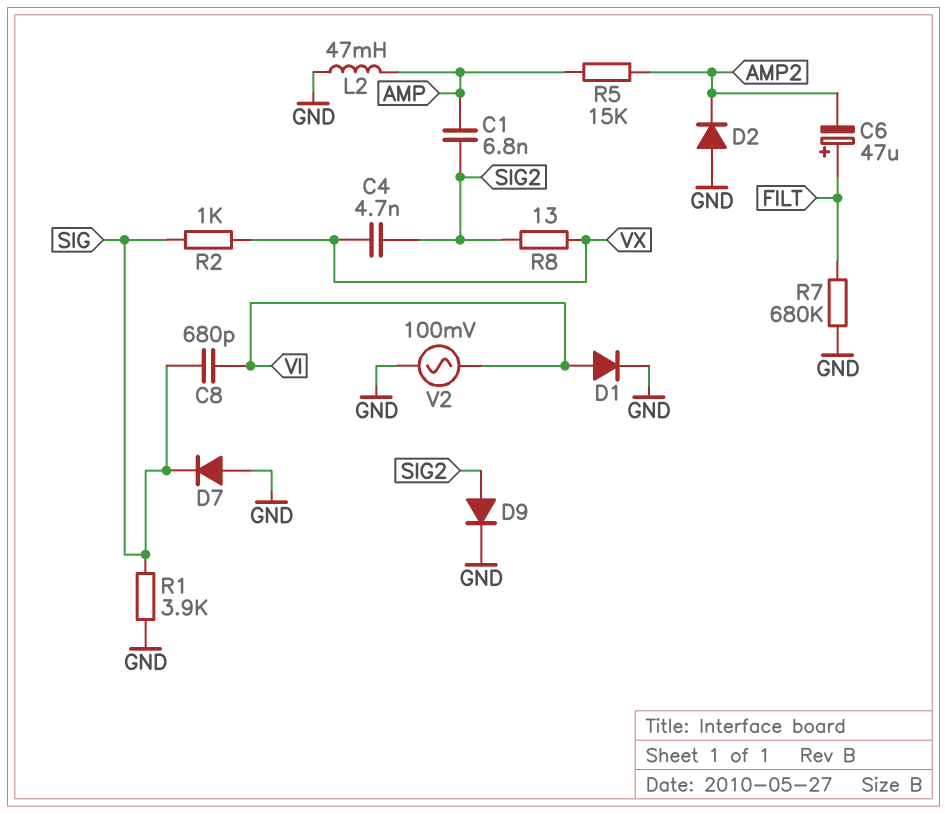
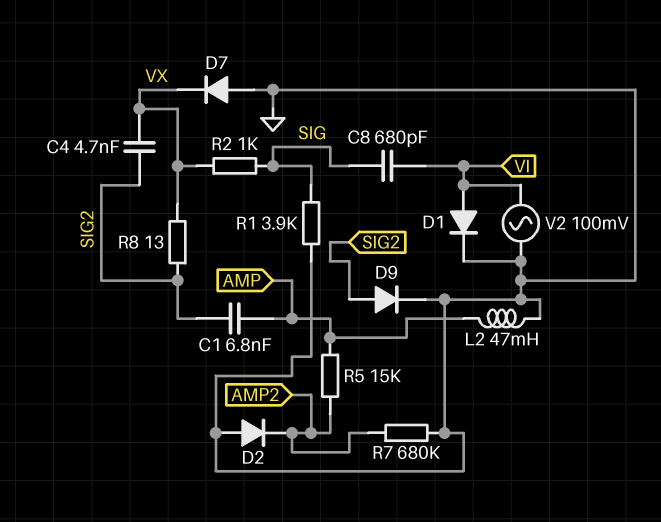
C6: 47uF (plus FILT, minus AMP2) -> none
D7: diode (A GND, K SIG) -> diode (A GND, K VX)
R7: 680k (FILT, GND) -> 680k (AMP2, GND)

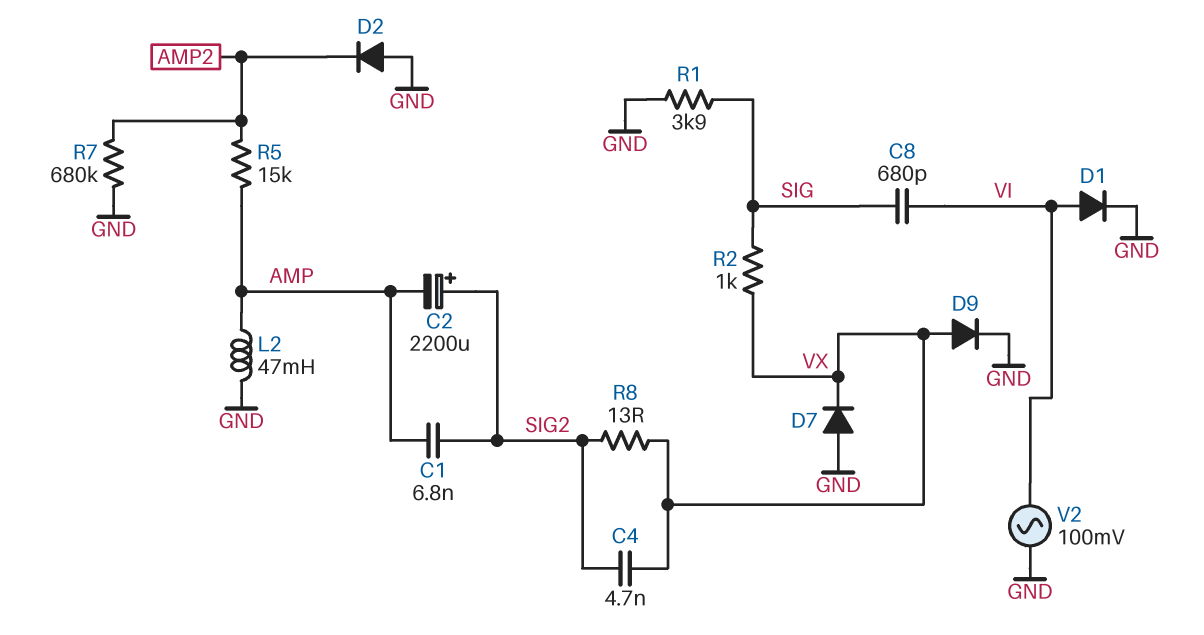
C2: none -> 2200uF (plus SIG2, minus AMP)
D9: diode (A SIG2, K GND) -> diode (A VX, K GND)

